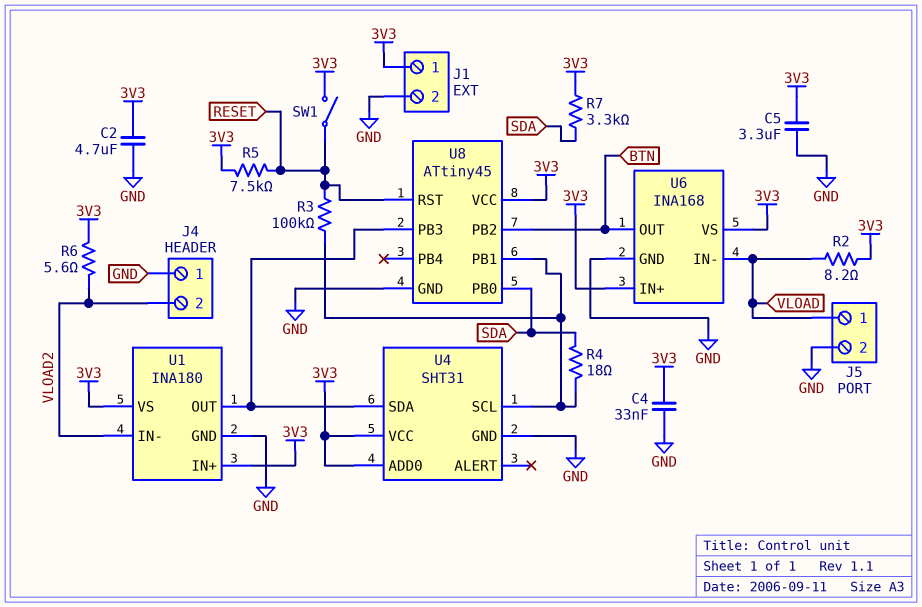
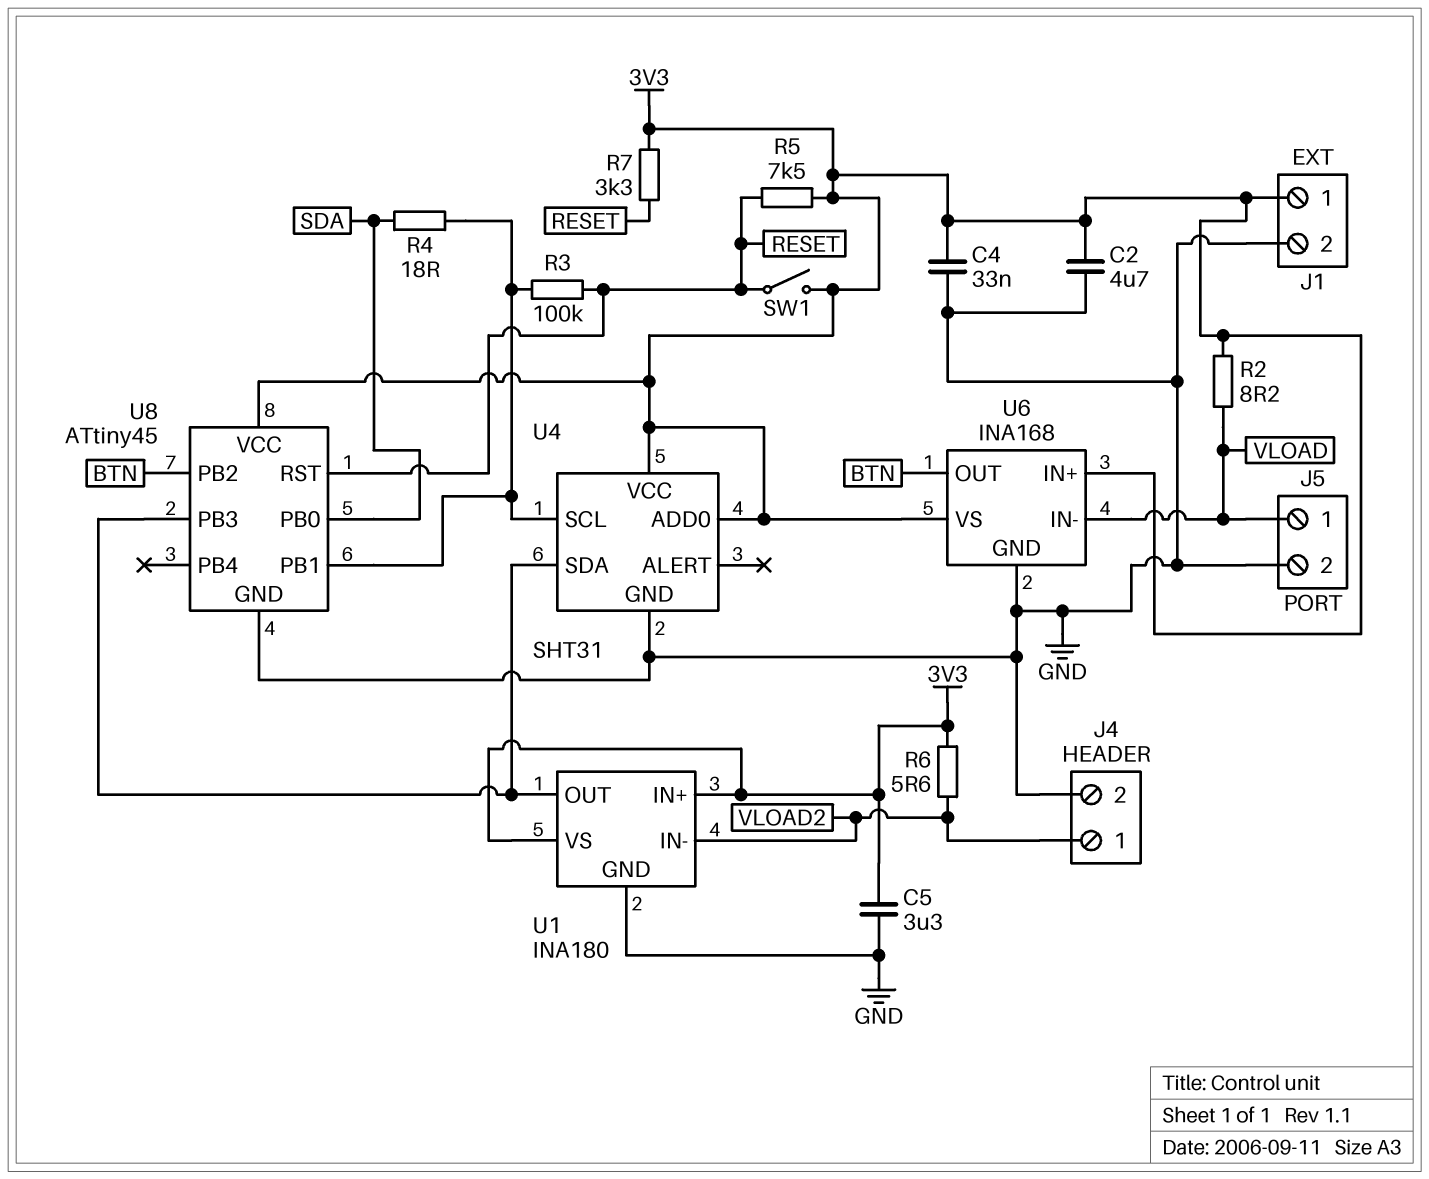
J4 pin 1: GND -> VLOAD2
J4 pin 2: VLOAD2 -> GND
R7: 3.3k (3V3, SDA) -> 3.3k (3V3, RESET)

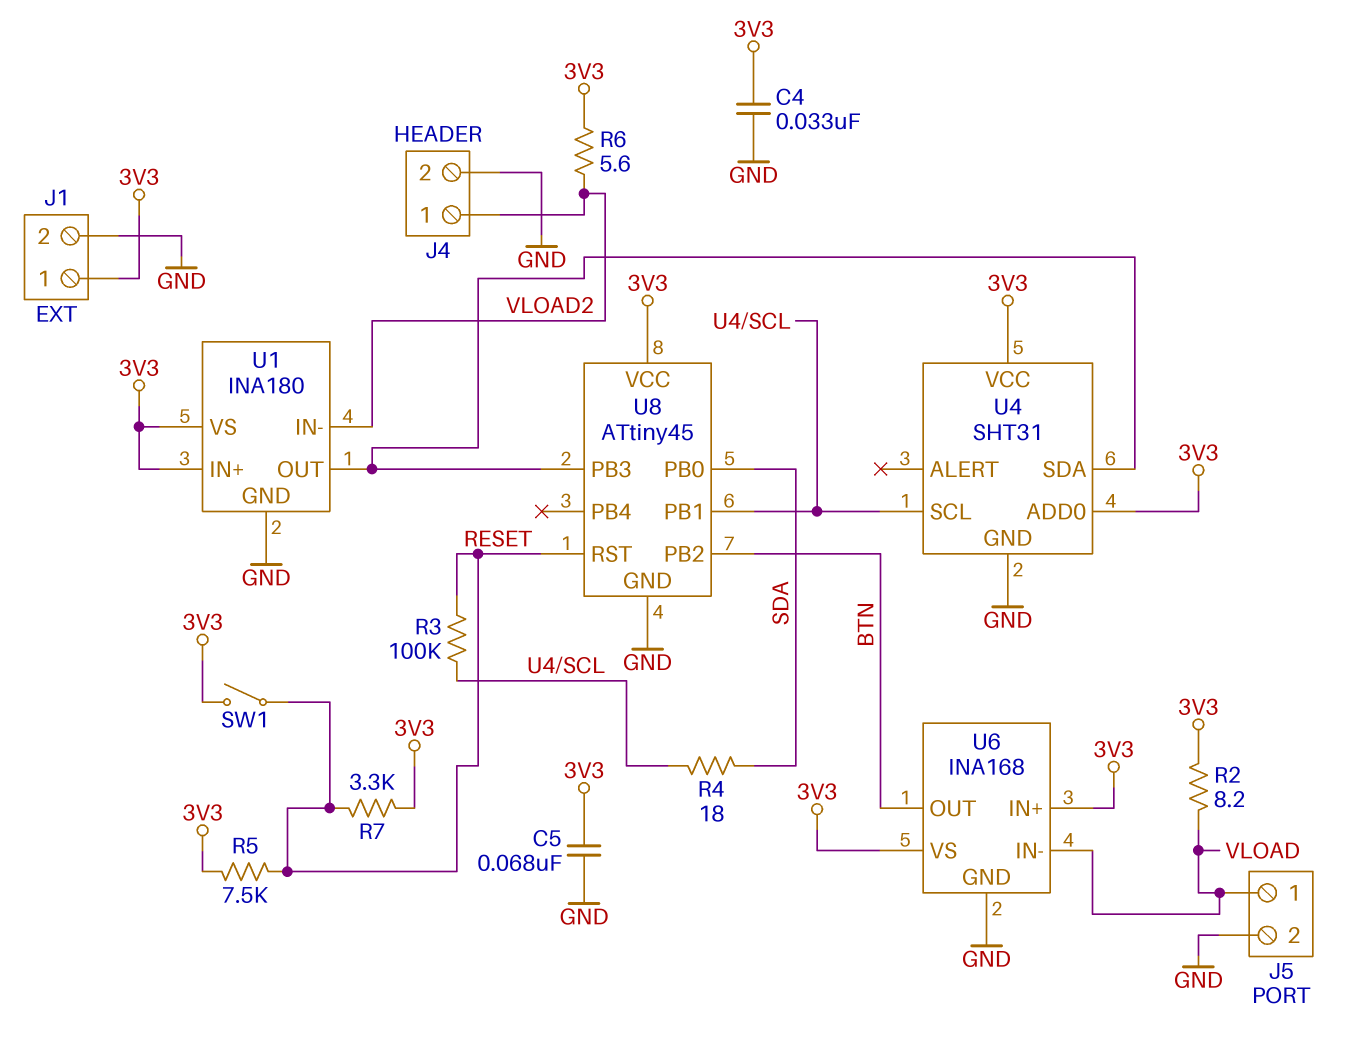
C2: 4.7uF (3V3, GND) -> none
C5: 3.3uF (3V3, GND) -> 68nF (3V3, GND)

